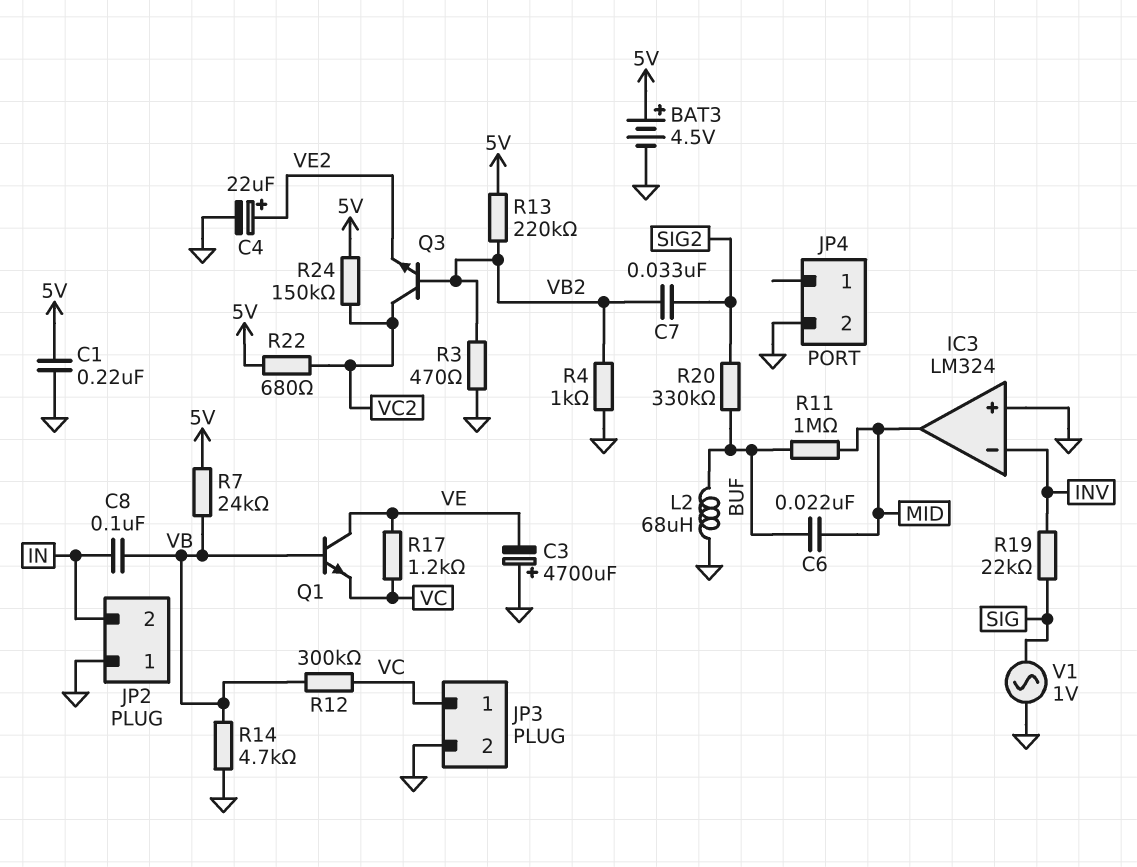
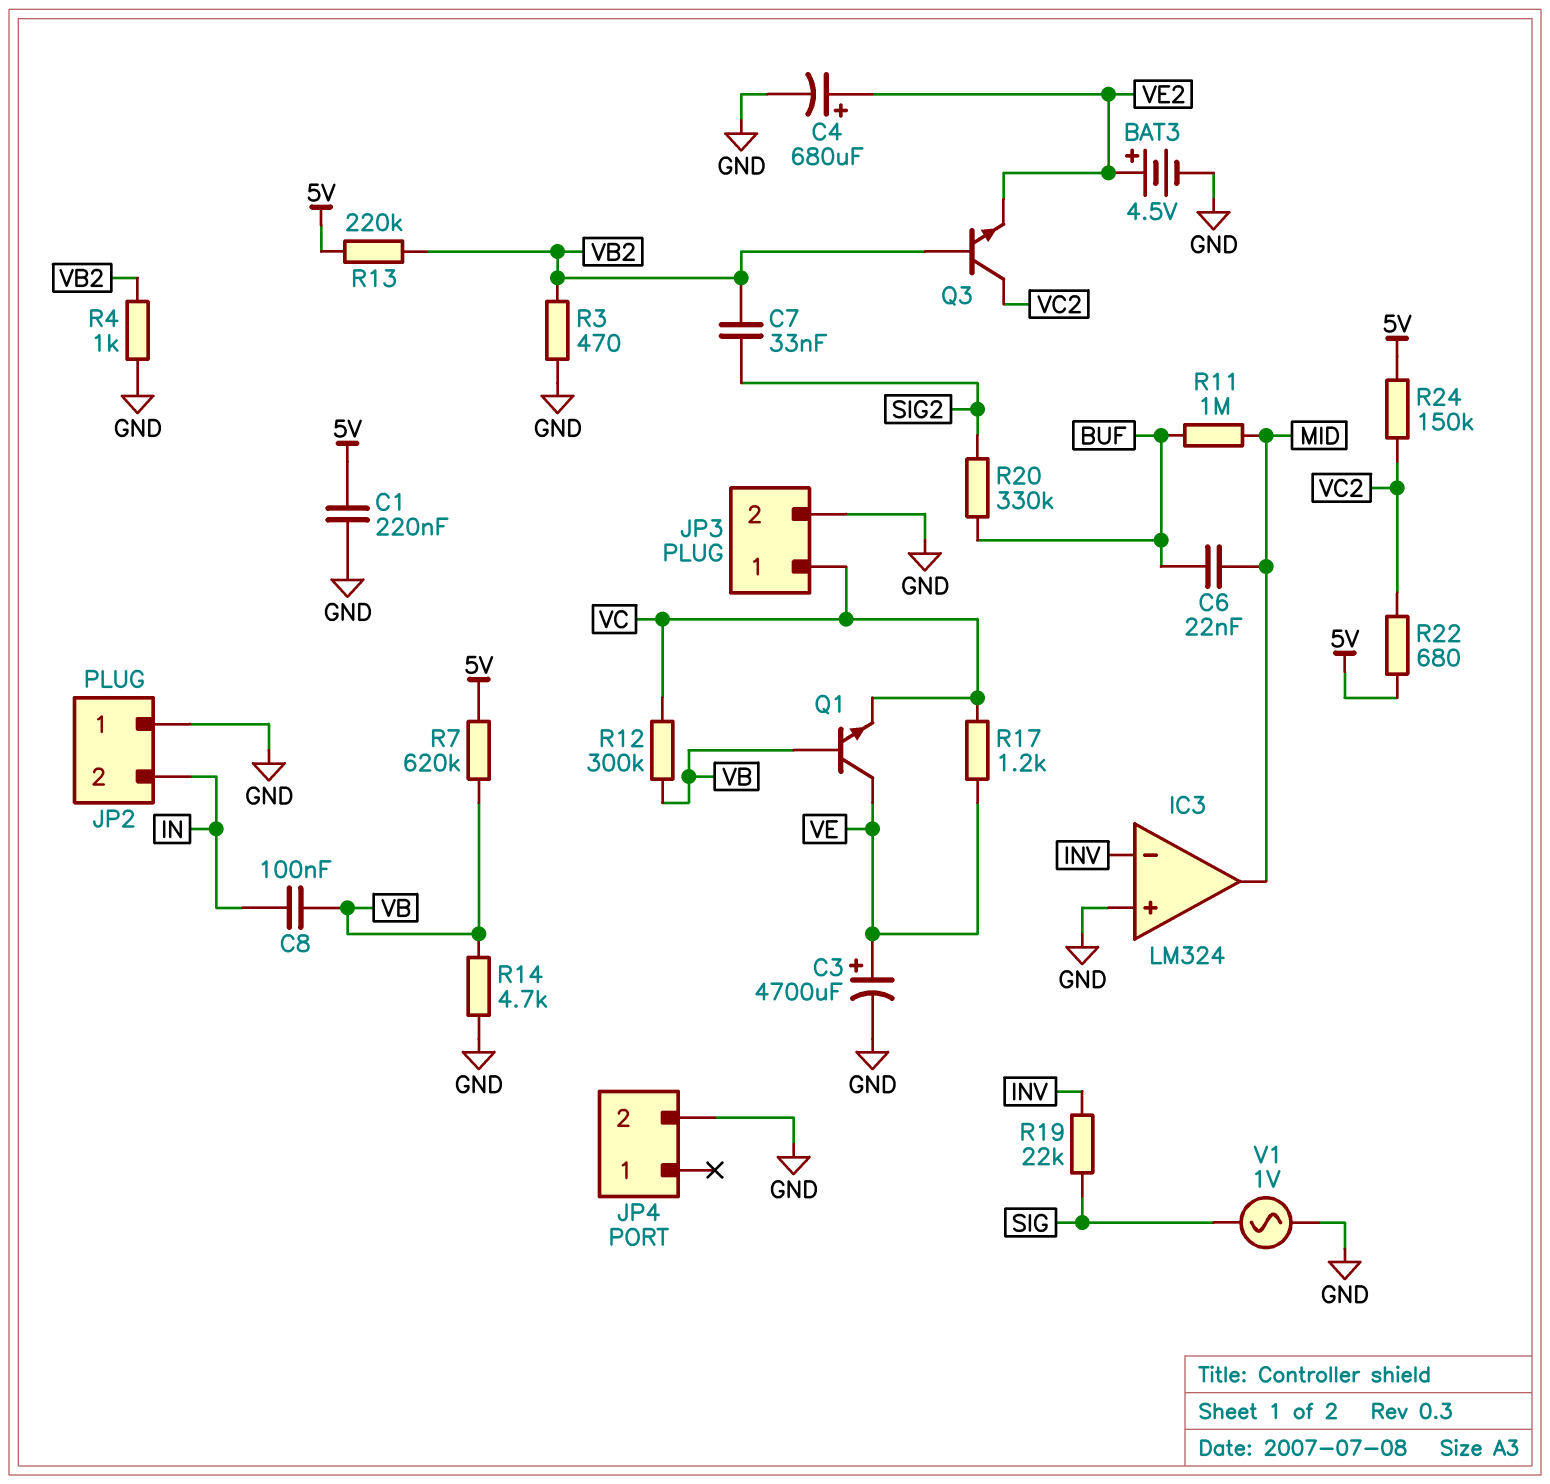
BAT3: 4.5V (plus 5V, minus GND) -> 4.5V (plus VE2, minus GND)
C3: 4700uF (plus GND, minus VE) -> 4700uF (plus VE, minus GND)
C4: 22uF (plus VE2, minus GND) -> 680uF (plus VE2, minus GND)
L2: 68uH (BUF, GND) -> none
R7: 24k (5V, VB) -> 620k (5V, VB)

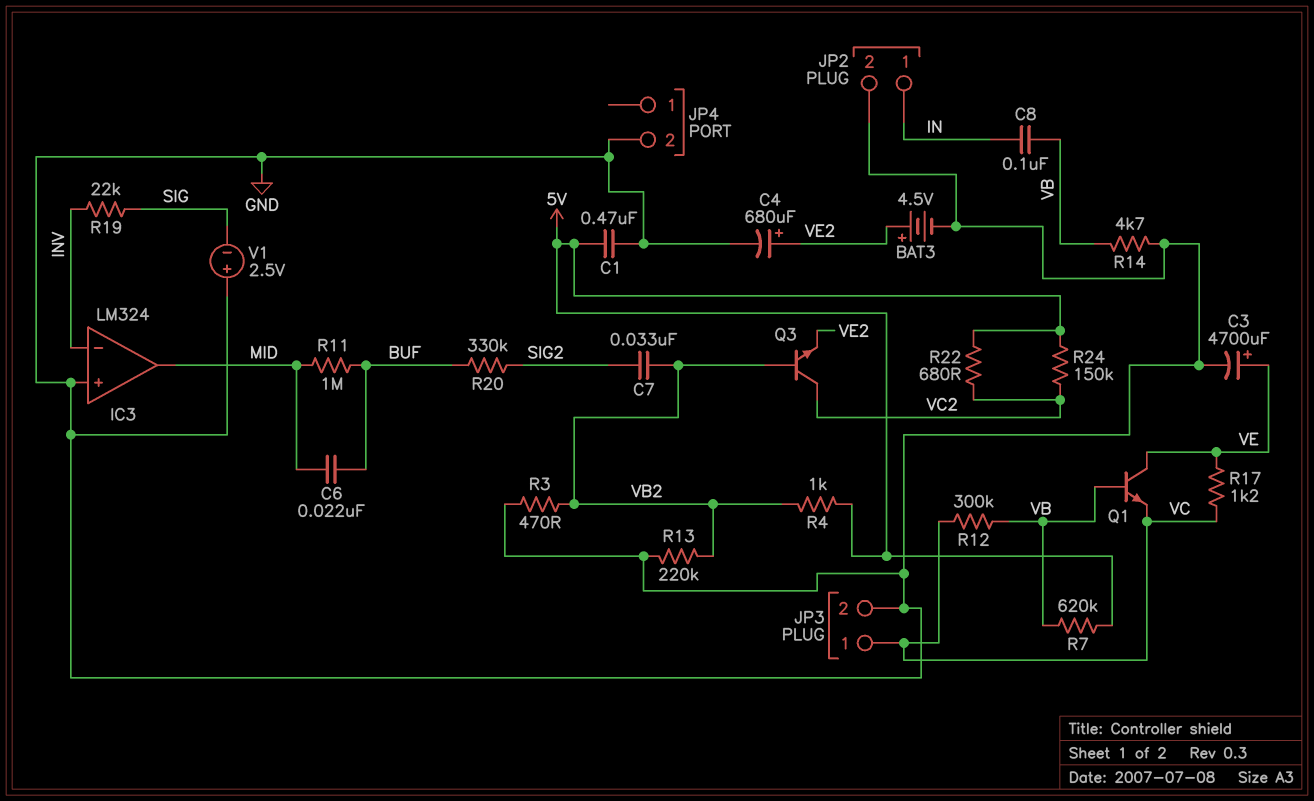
C1: 220nF (5V, GND) -> 470nF (5V, GND)
JP2 pin 1: GND -> IN
JP2 pin 2: IN -> GND
R4: 1k (GND, VB2) -> 1k (5V, VB2)
R13: 220k (5V, VB2) -> 220k (GND, VB2)
V1: AC 1V (GND, SIG) -> 2.5V (plus GND, minus SIG)

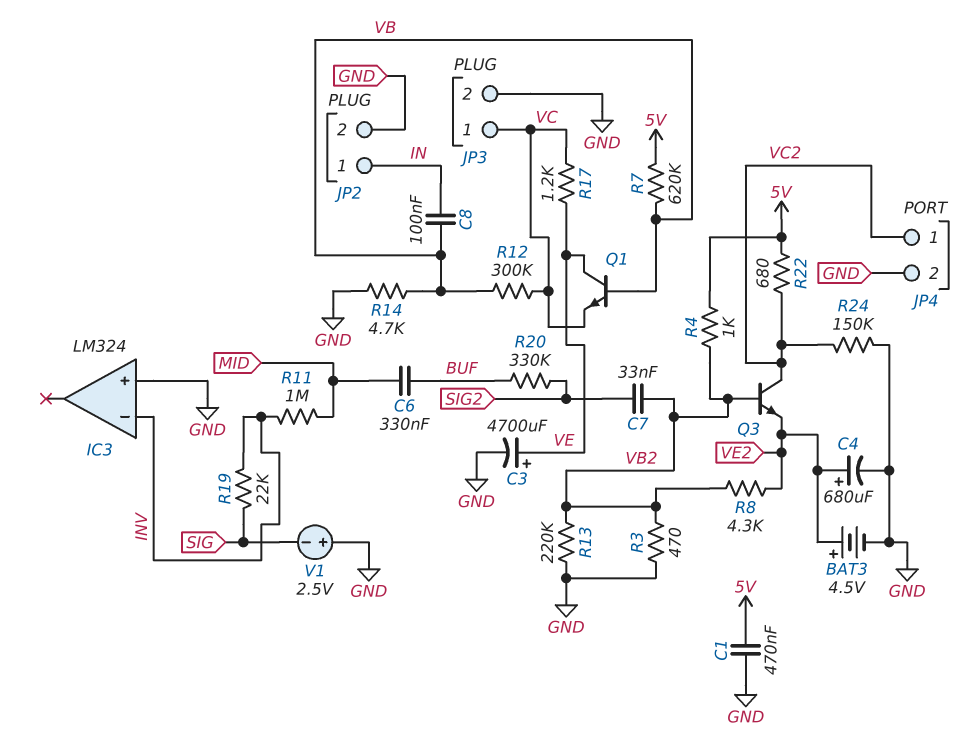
C6: 22nF (BUF, MID) -> 330nF (BUF, MID)
IC3 pin out: MID -> none
JP4 pin 1: none -> VC2
R8: none -> 4.3k (VB2, VE2)
R11: 1M (BUF, MID) -> 1M (INV, MID)
R24: 150k (5V, VC2) -> 150k (GND, VC2)

